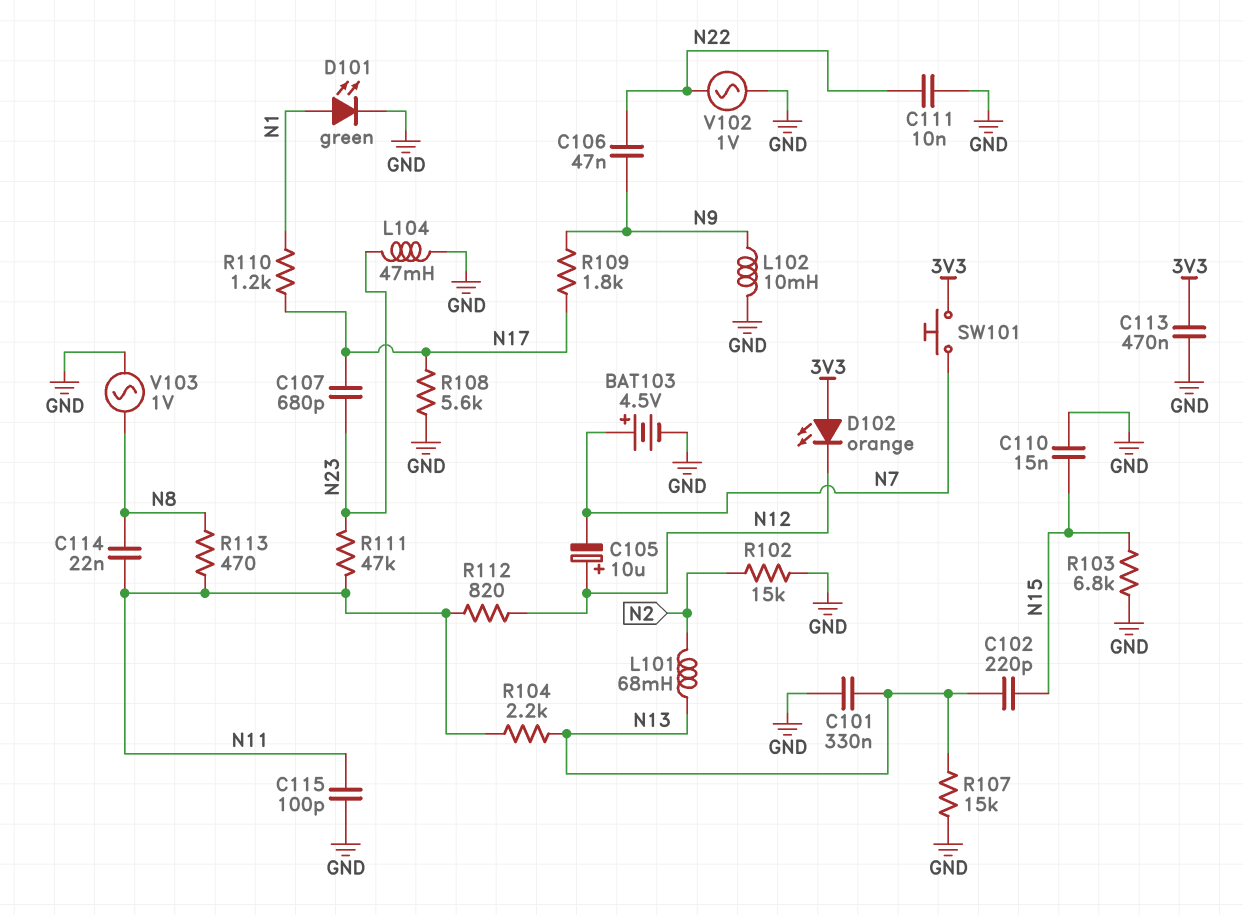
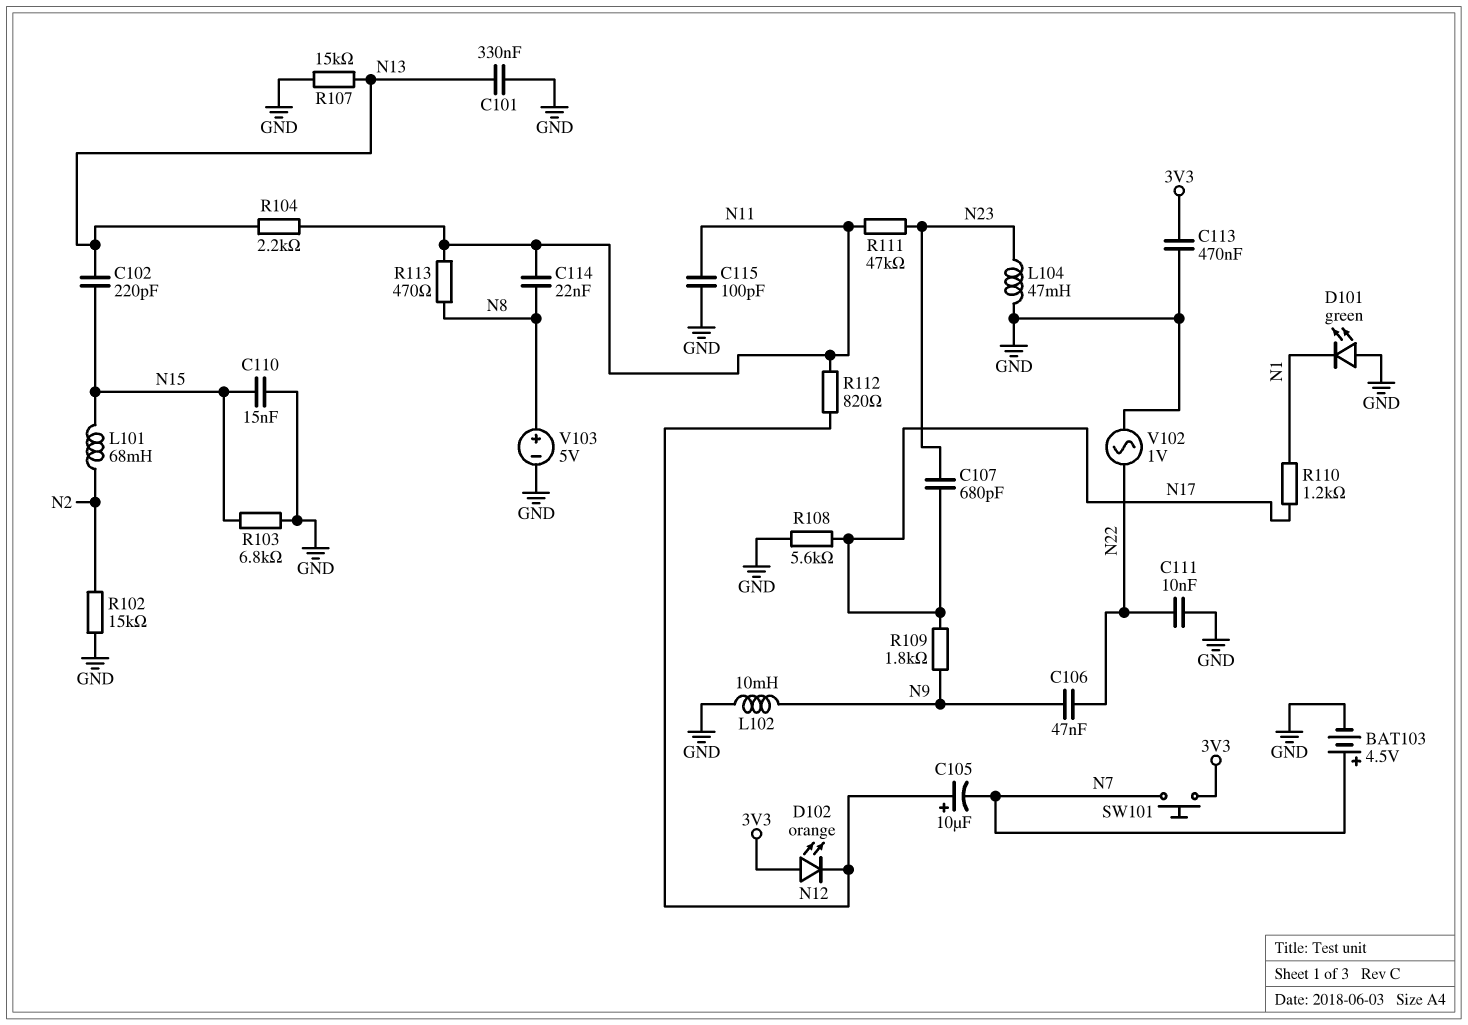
D101: LED green (A N1, K GND) -> LED green (A GND, K N1)
L101: 68mH (N2, N13) -> 68mH (N2, N15)
V103: AC 1V (GND, N8) -> 5V (plus N8, minus GND)

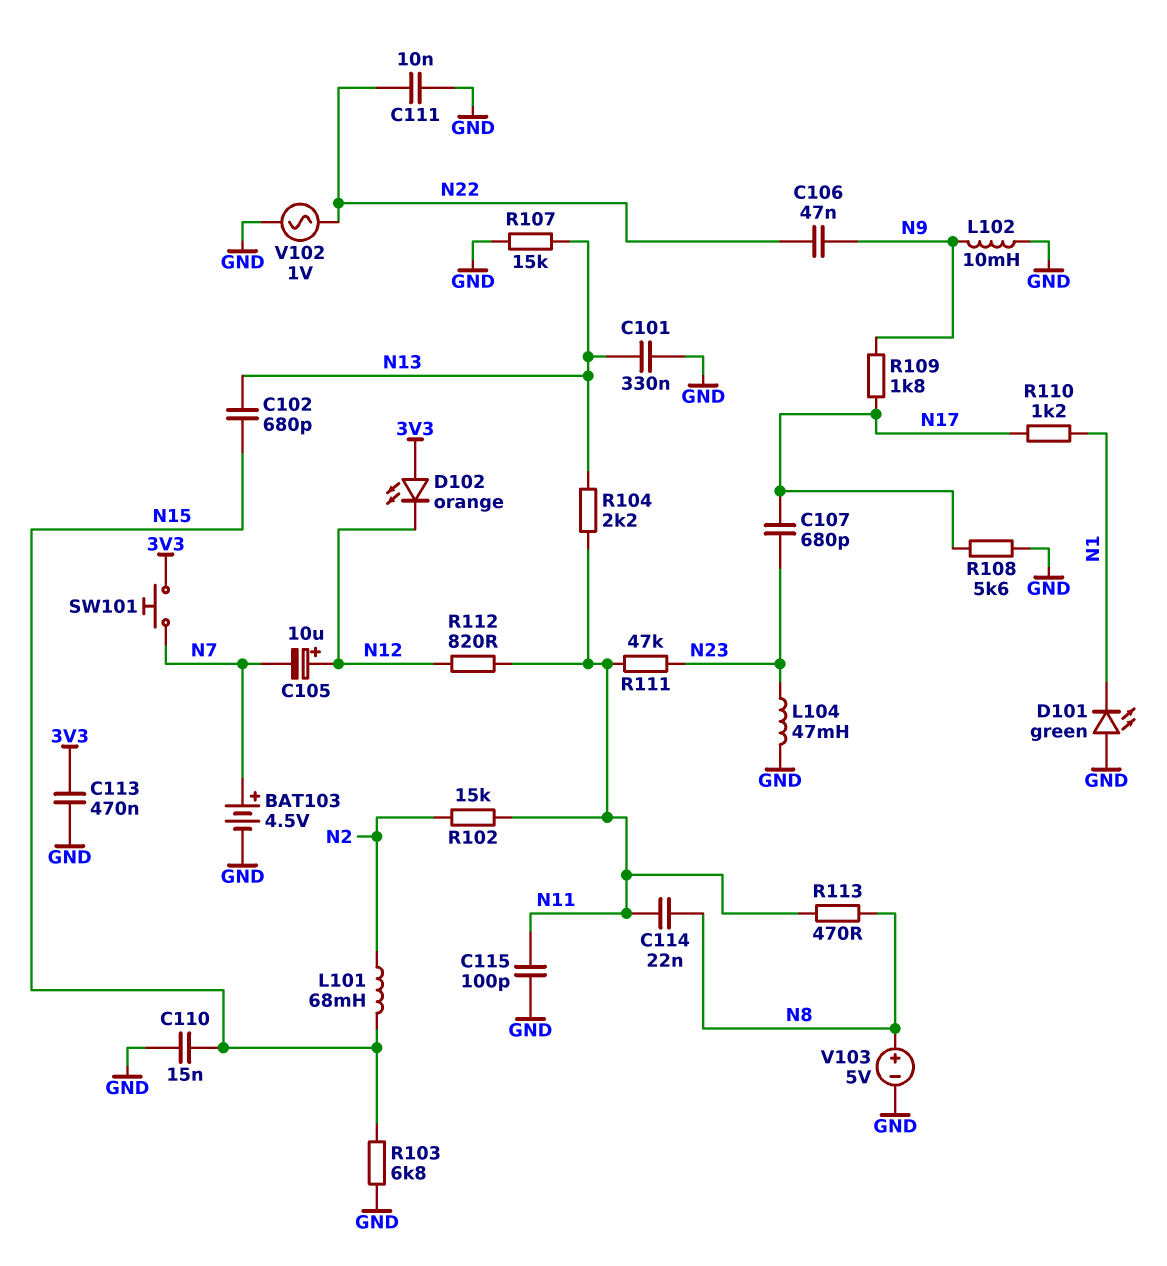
C102: 220pF (N13, N15) -> 680pF (N13, N15)
R102: 15k (GND, N2) -> 15k (N2, N11)

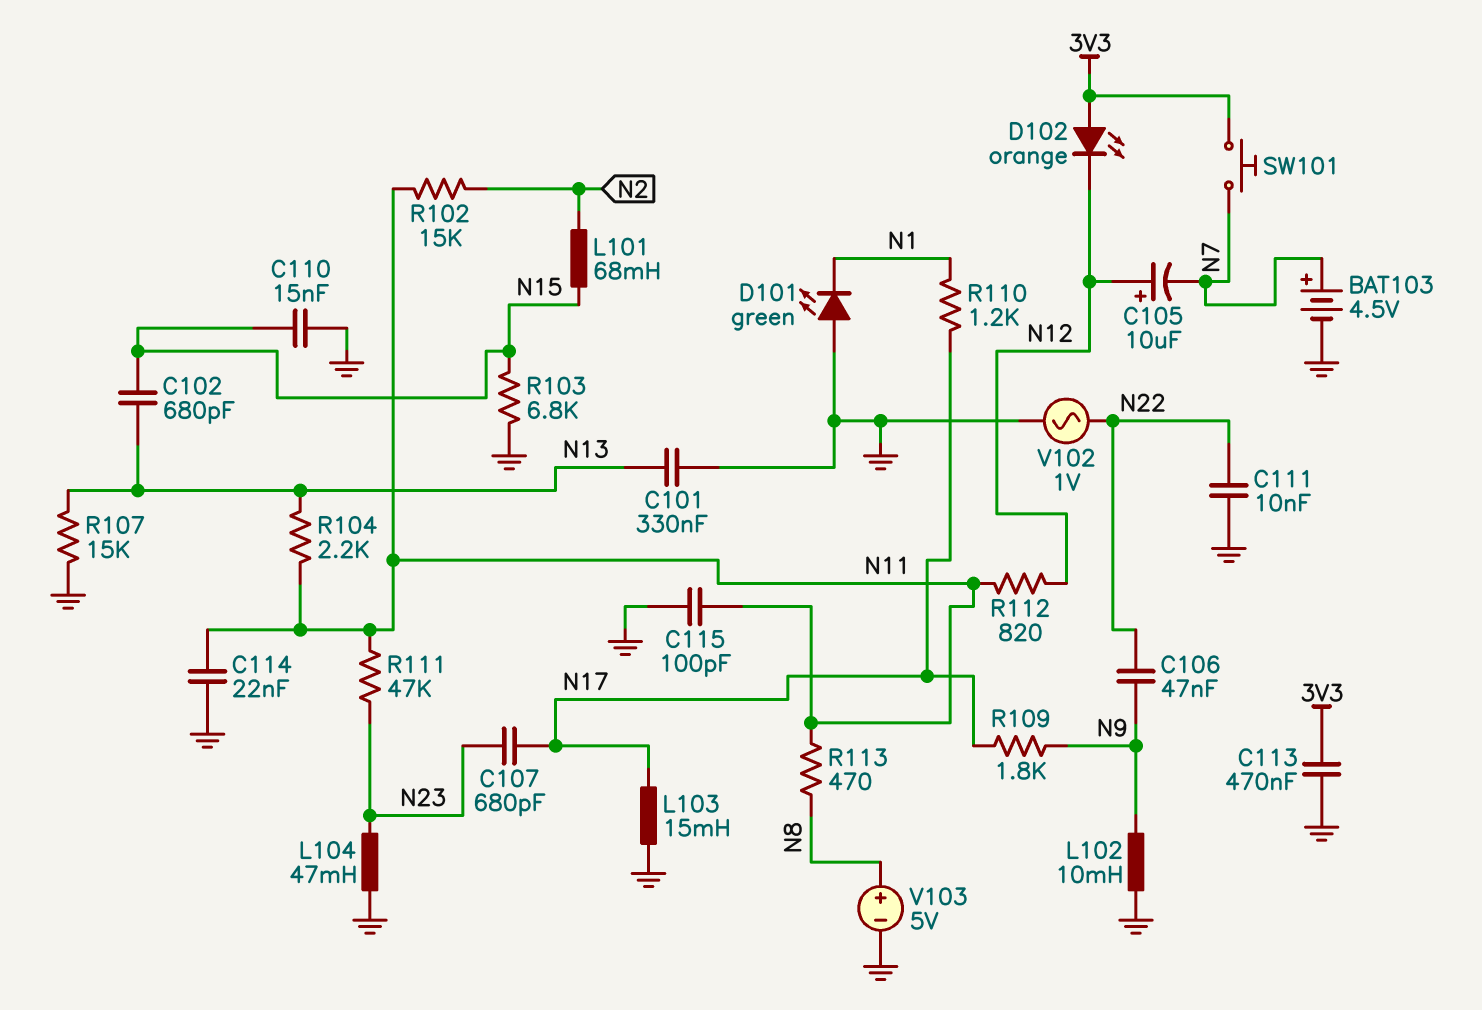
C114: 22nF (N8, N11) -> 22nF (GND, N11)
L103: none -> 15mH (GND, N17)
R108: 5.6k (GND, N17) -> none

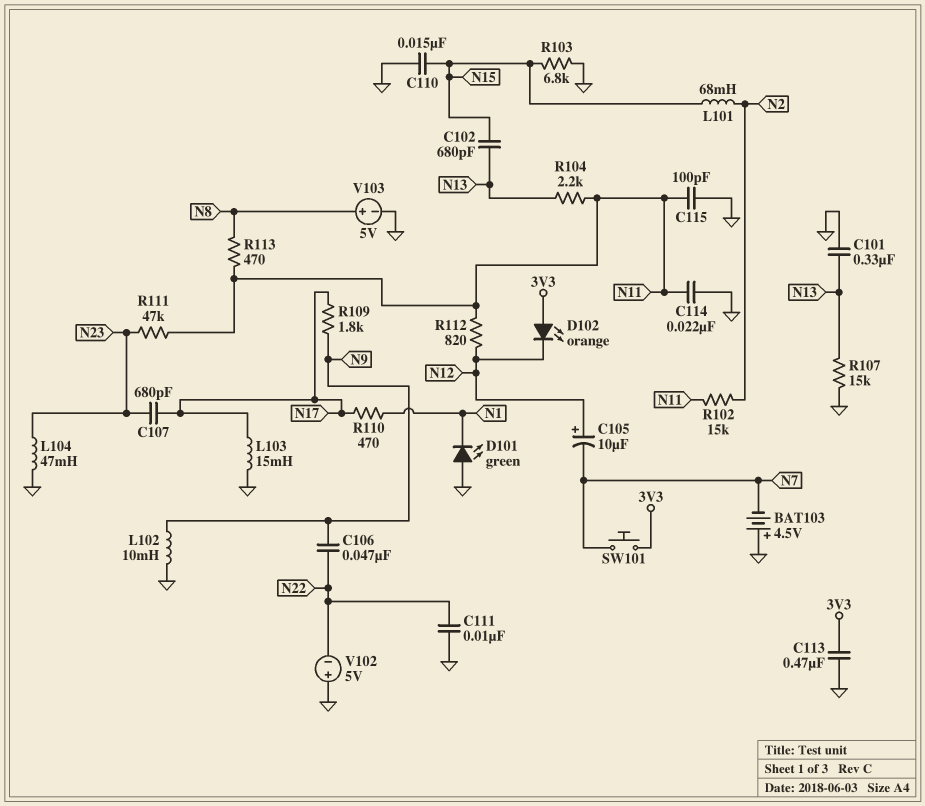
BAT103: 4.5V (plus N7, minus GND) -> 4.5V (plus GND, minus N7)
R110: 1.2k (N1, N17) -> 470 (N1, N17)
V102: AC 1V (GND, N22) -> 5V (plus GND, minus N22)

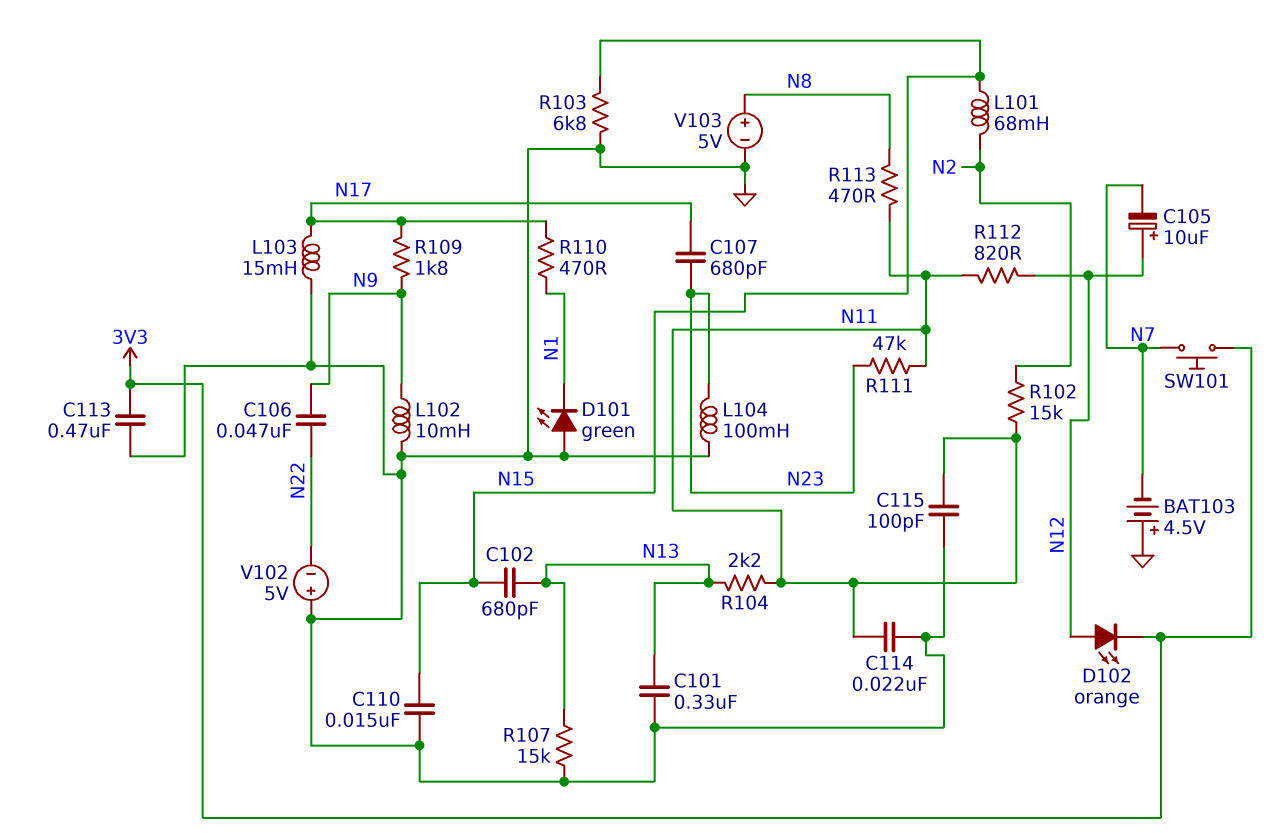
C111: 10nF (GND, N22) -> none
D102: LED orange (A 3V3, K N12) -> LED orange (A N12, K 3V3)
L104: 47mH (GND, N23) -> 100mH (GND, N23)

